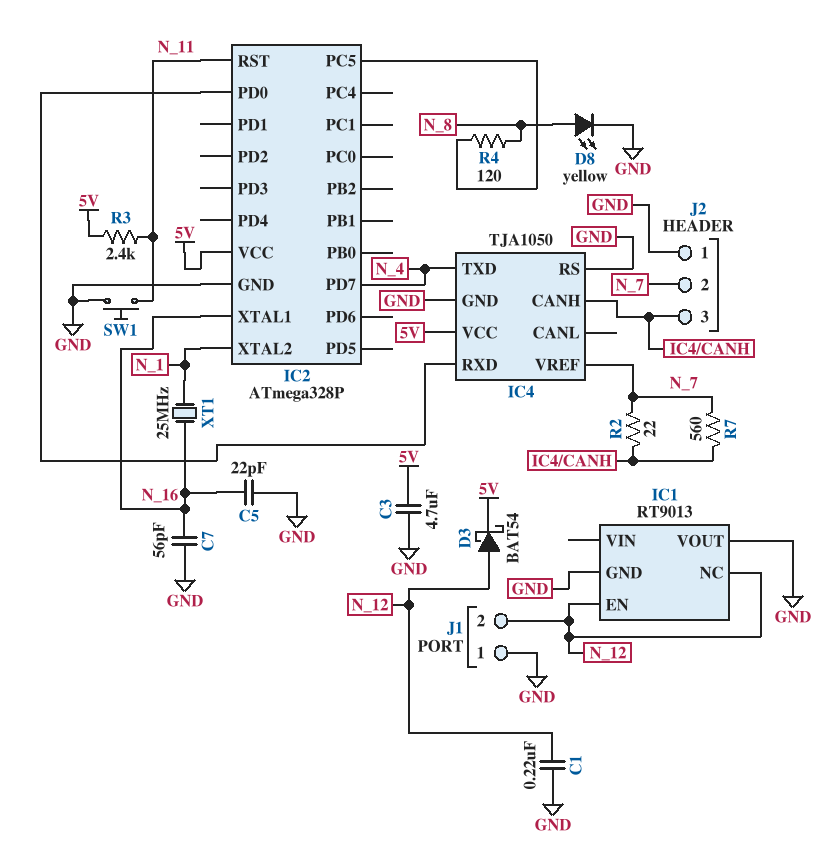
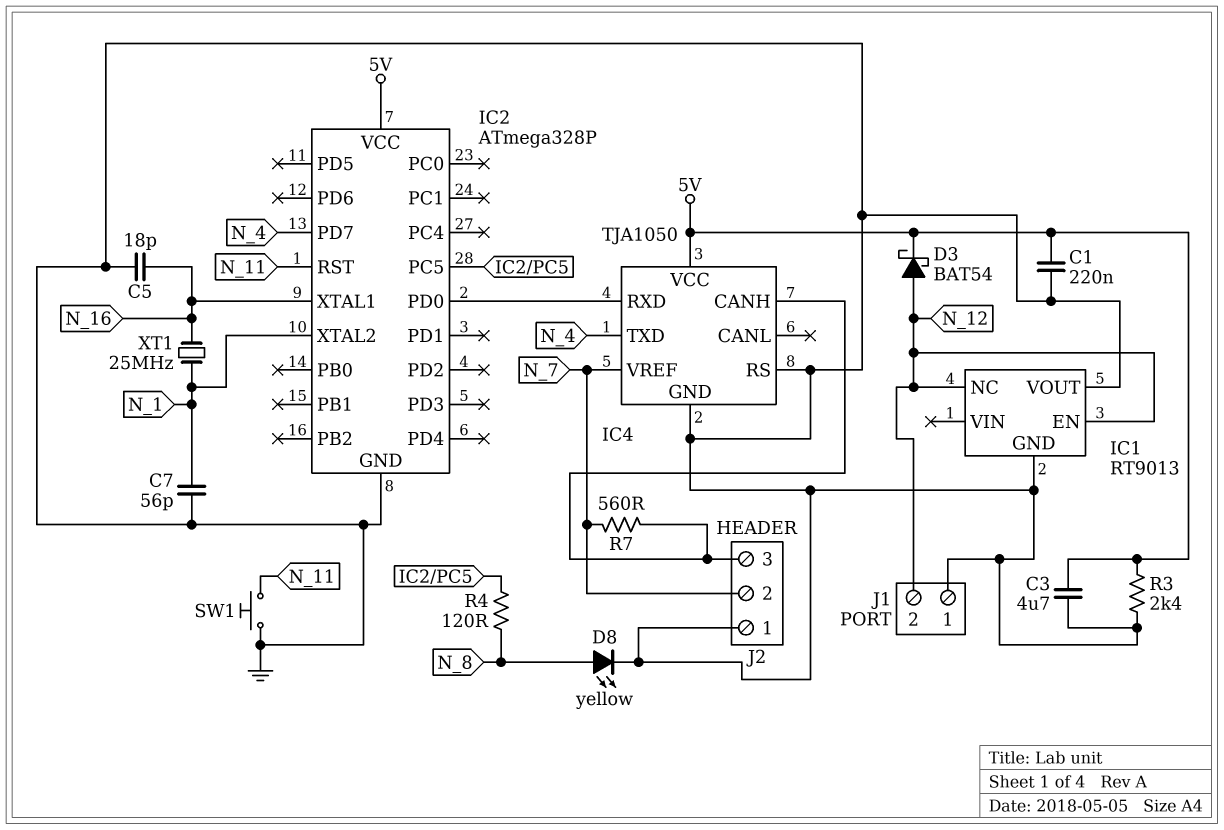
C1: 220nF (GND, N_12) -> 220nF (5V, GND)
C5: 22pF (GND, N_16) -> 18pF (GND, N_16)
C7: 56pF (GND, N_16) -> 56pF (GND, N_1)
R2: 22 (IC4/CANH, N_7) -> none
R3: 2.4k (5V, N_11) -> 2.4k (5V, GND)

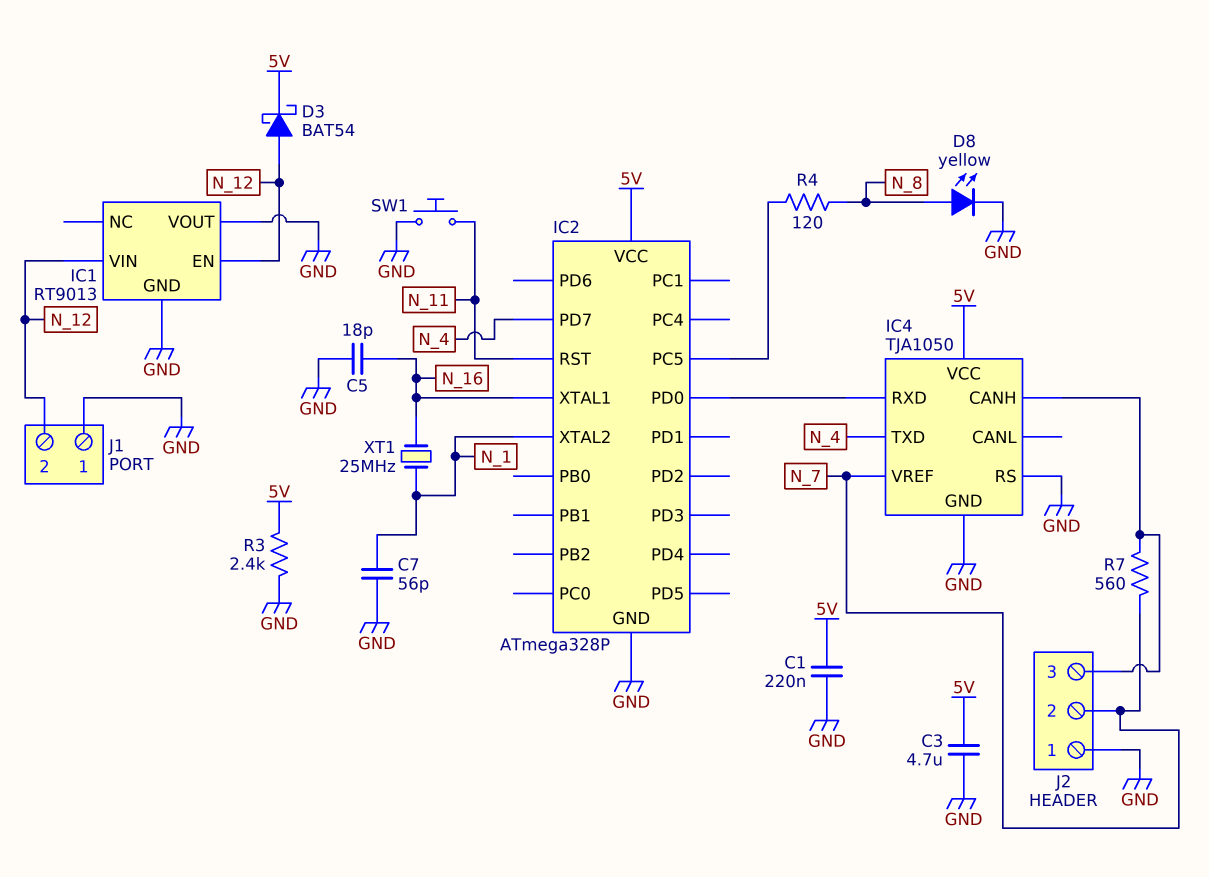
IC1 pin NC: N_12 -> none
IC1 pin VIN: none -> N_12

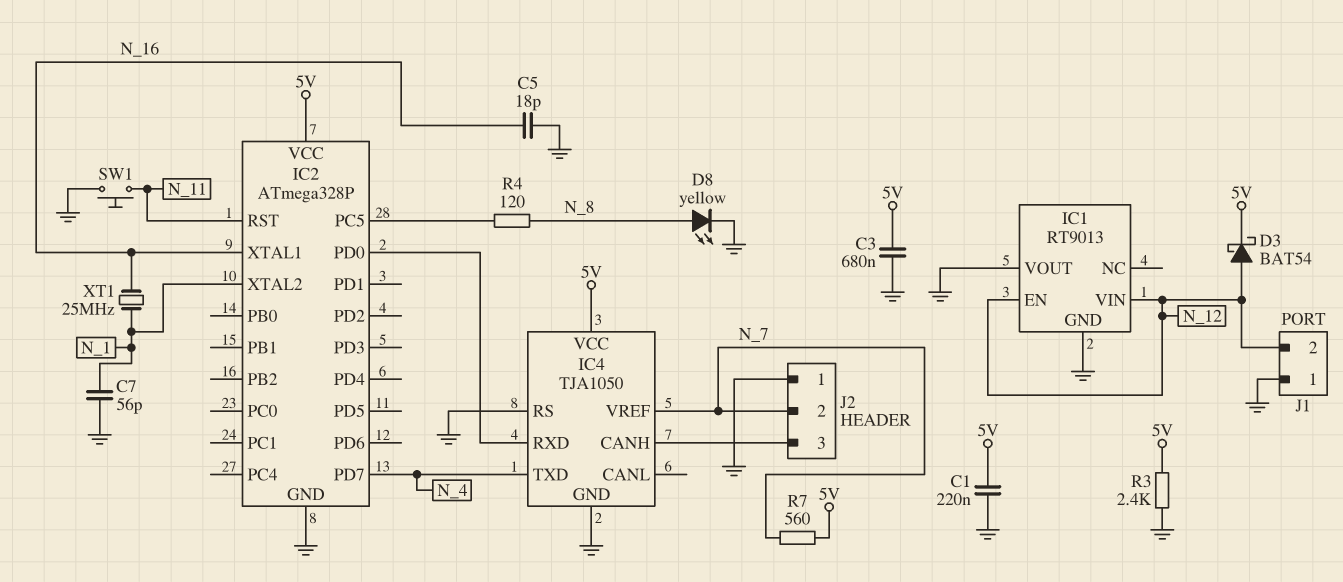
C3: 4.7uF (5V, GND) -> 680nF (5V, GND)
R7: 560 (IC4/CANH, N_7) -> 560 (5V, N_7)

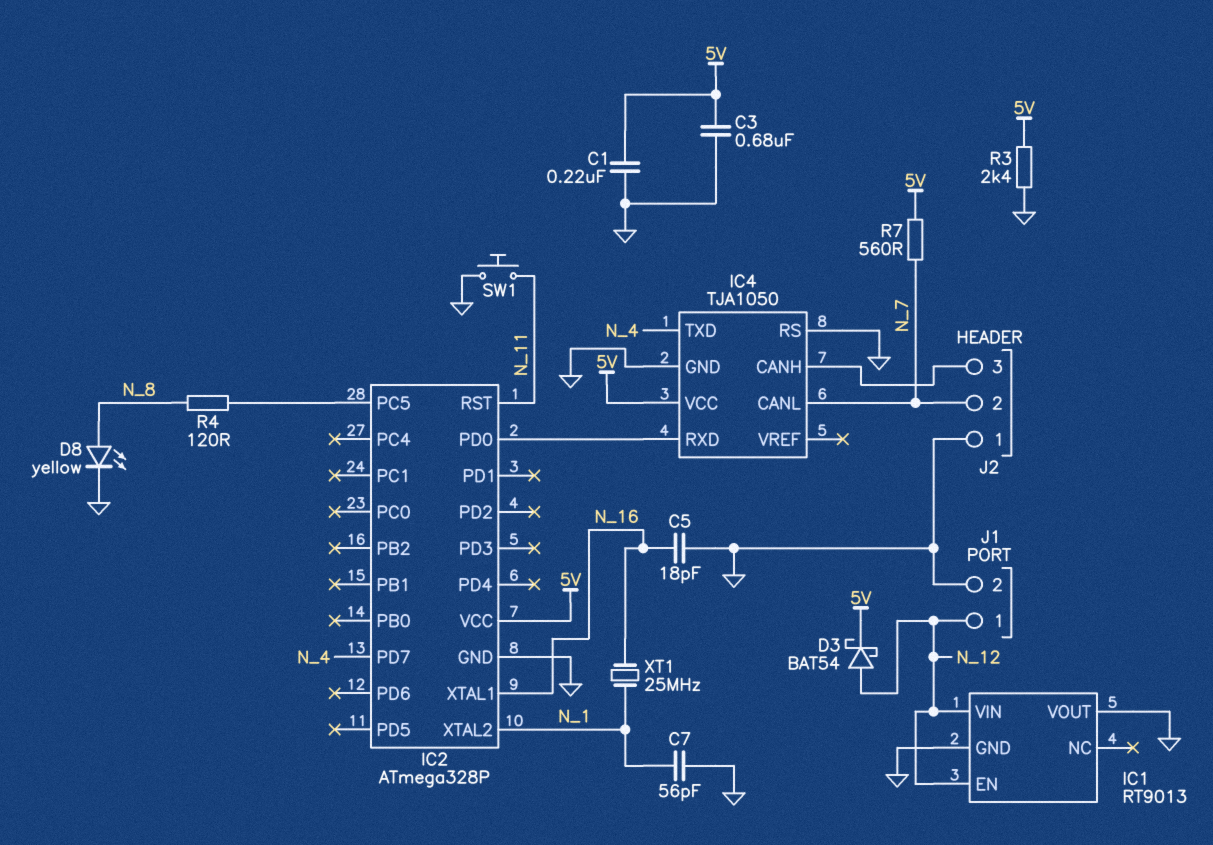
IC4 pin CANL: none -> N_7
IC4 pin VREF: N_7 -> none
J1 pin 1: GND -> N_12
J1 pin 2: N_12 -> GND

